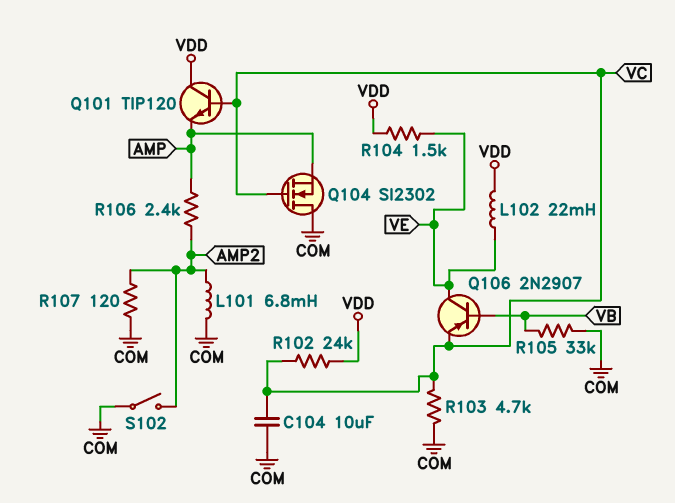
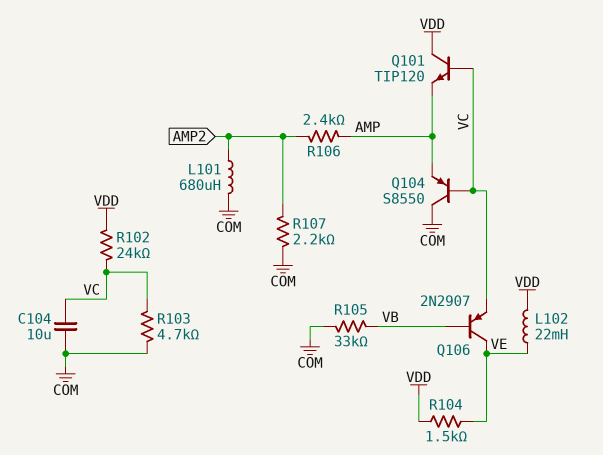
L101: 6.8mH (AMP2, COM) -> 680uH (AMP2, COM)
Q104: NMOS SI2302 (G VC, D COM, S AMP) -> PNP S8550 (B VC, C COM, E AMP)
R107: 120 (AMP2, COM) -> 2.2k (AMP2, COM)
S102: switch (AMP2, COM) -> none

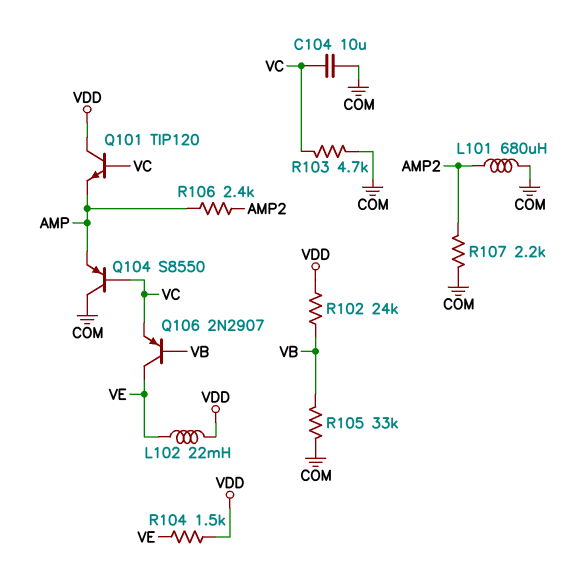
R102: 24k (VC, VDD) -> 24k (VB, VDD)

